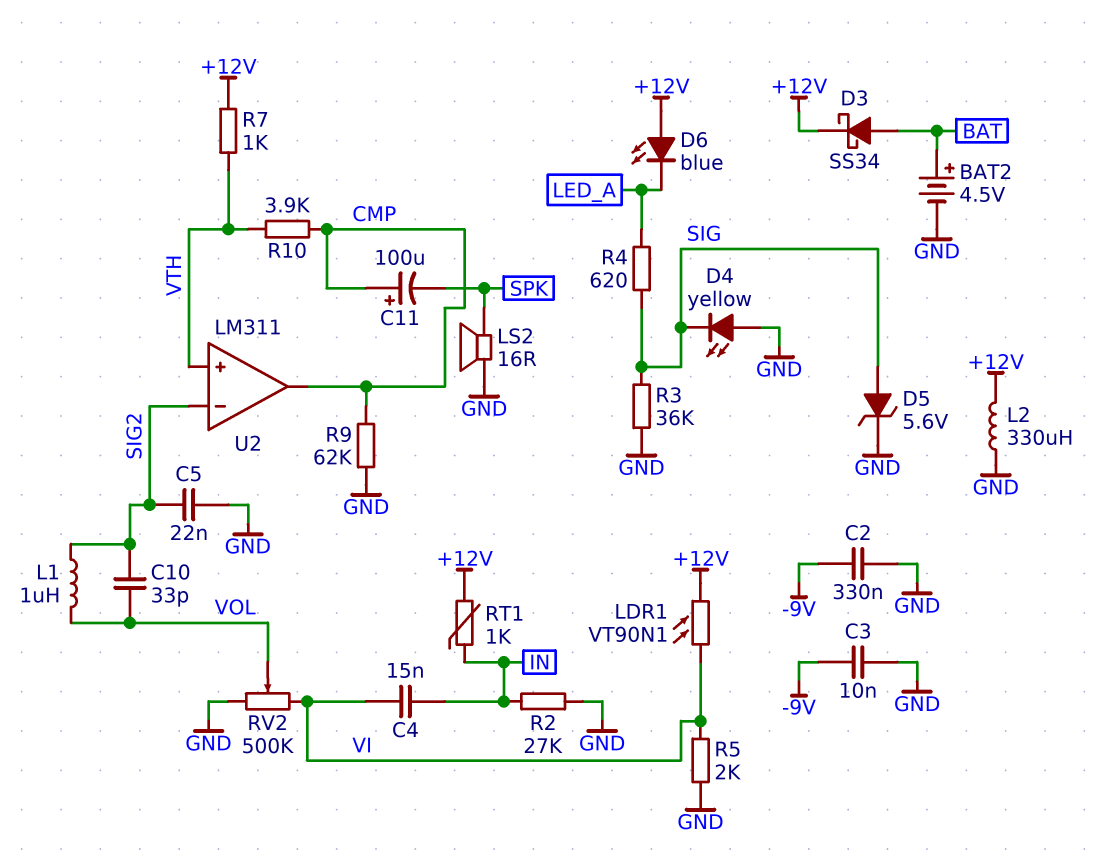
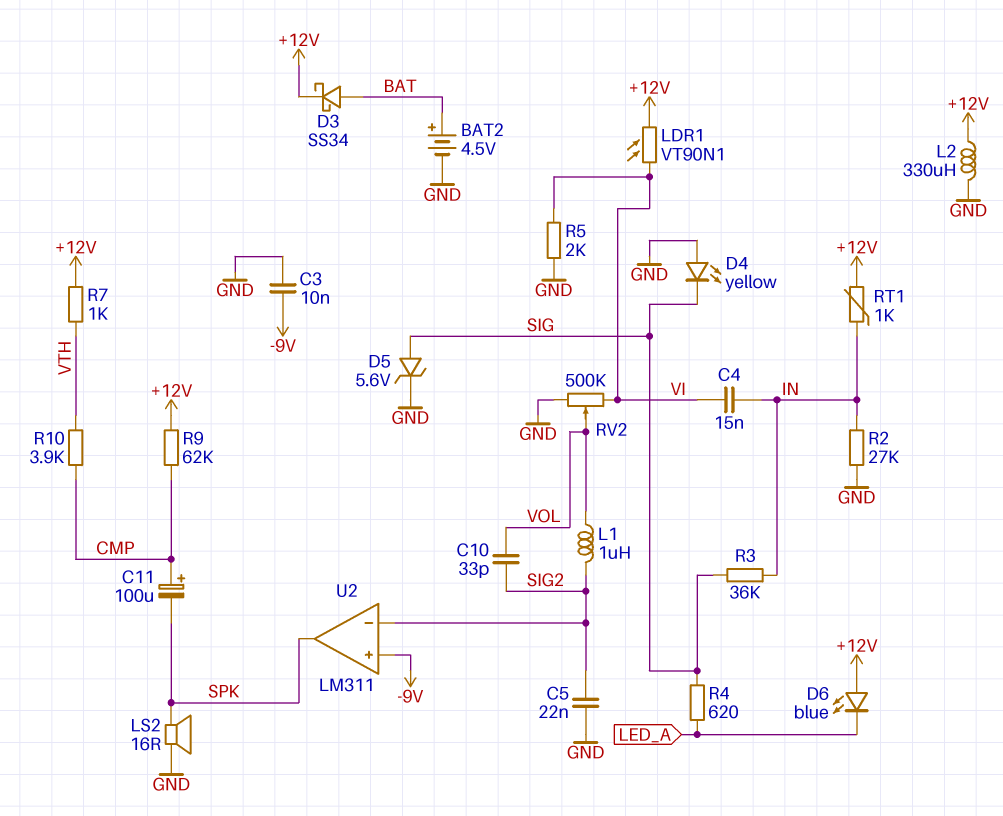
C2: 330nF (-9V, GND) -> none
R3: 36k (GND, SIG) -> 36k (IN, SIG)
R9: 62k (CMP, GND) -> 62k (+12V, CMP)
U2 pin in+: VTH -> -9V
U2 pin out: CMP -> SPK

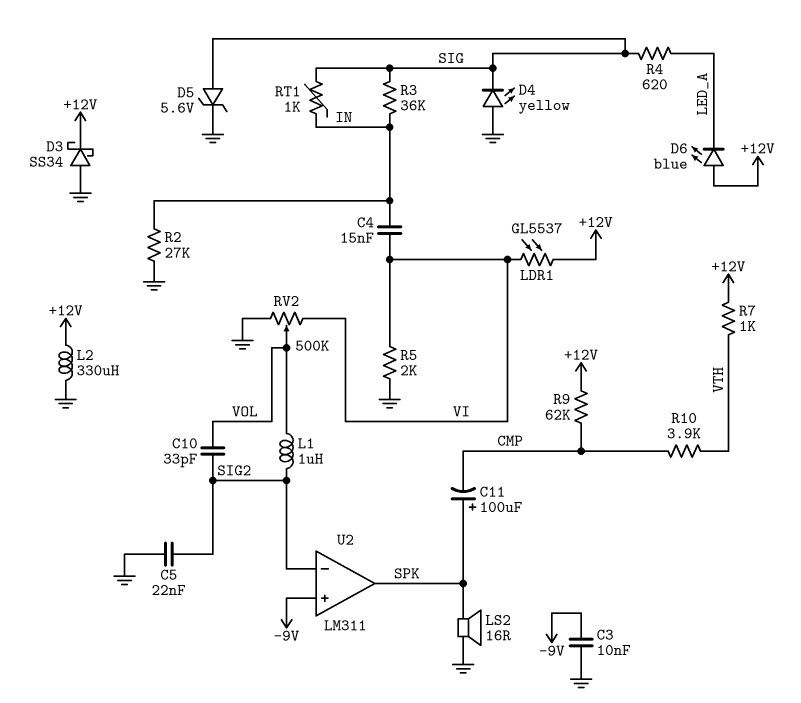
BAT2: 4.5V (plus BAT, minus GND) -> none
C11: 100uF (plus CMP, minus SPK) -> 100uF (plus SPK, minus CMP)
D3: schottky SS34 (A BAT, K +12V) -> schottky SS34 (A GND, K +12V)
LDR1: VT90N1 (+12V, VI) -> GL5537 (+12V, VI)
RT1: 1k (+12V, IN) -> 1k (IN, SIG)

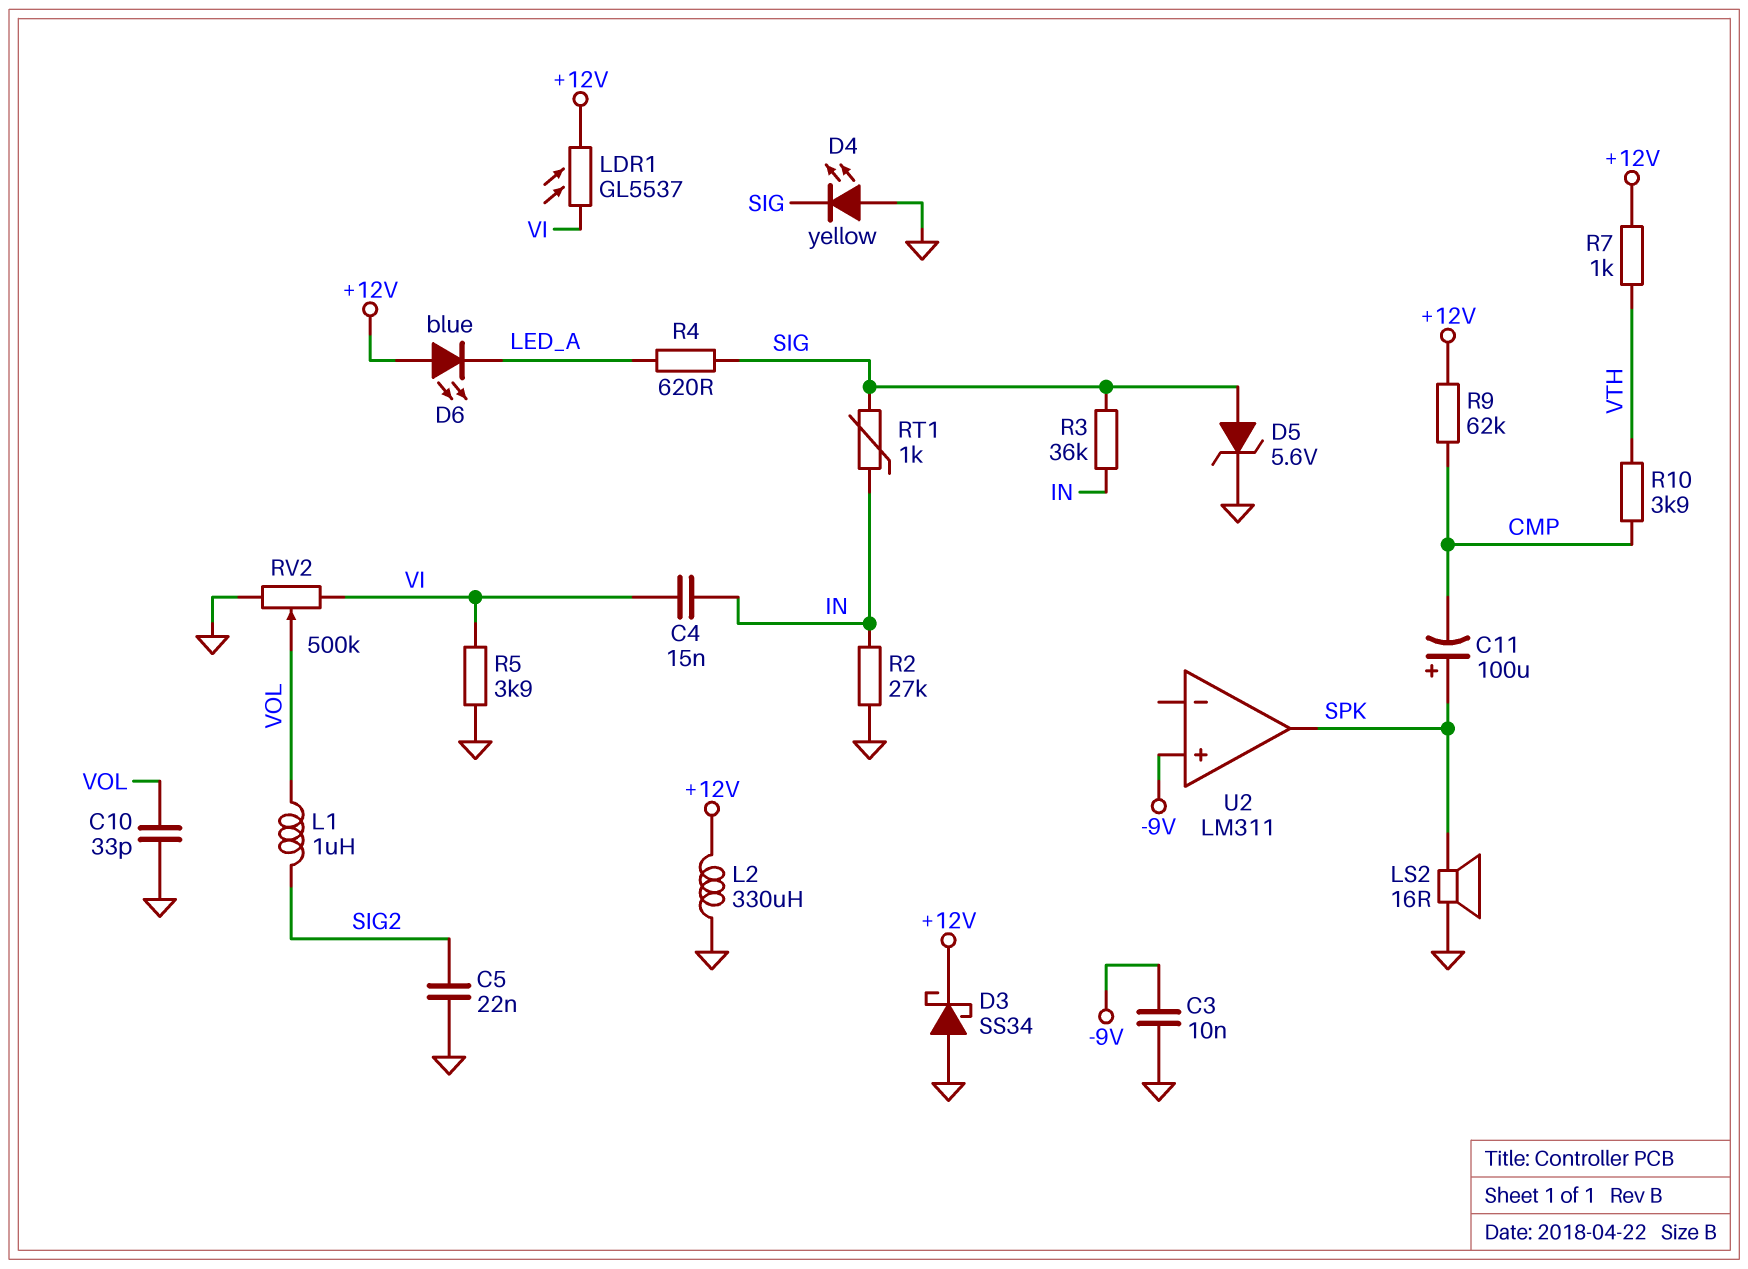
C10: 33pF (SIG2, VOL) -> 33pF (GND, VOL)
R5: 2k (GND, VI) -> 3.9k (GND, VI)
U2 pin in-: SIG2 -> none

